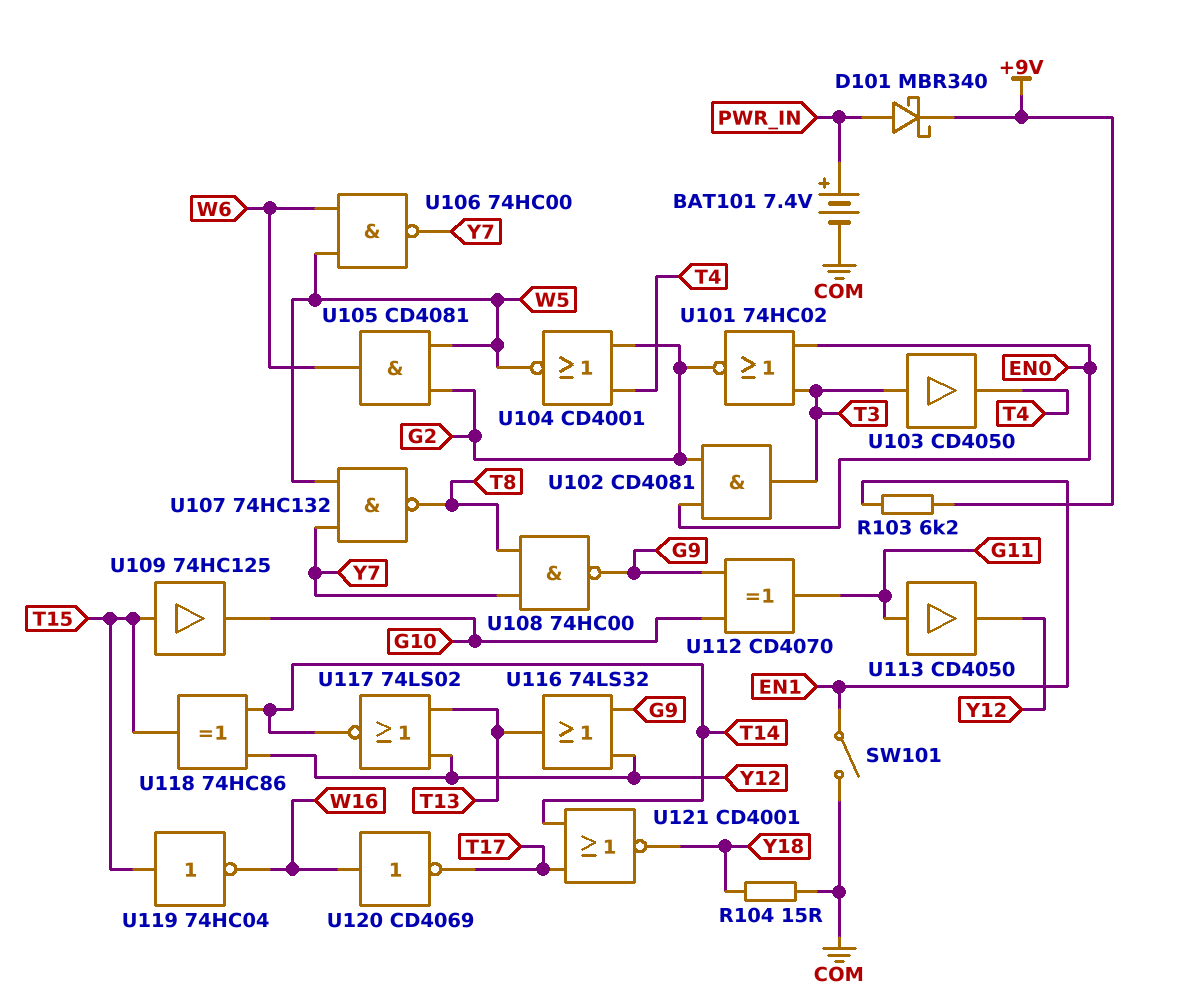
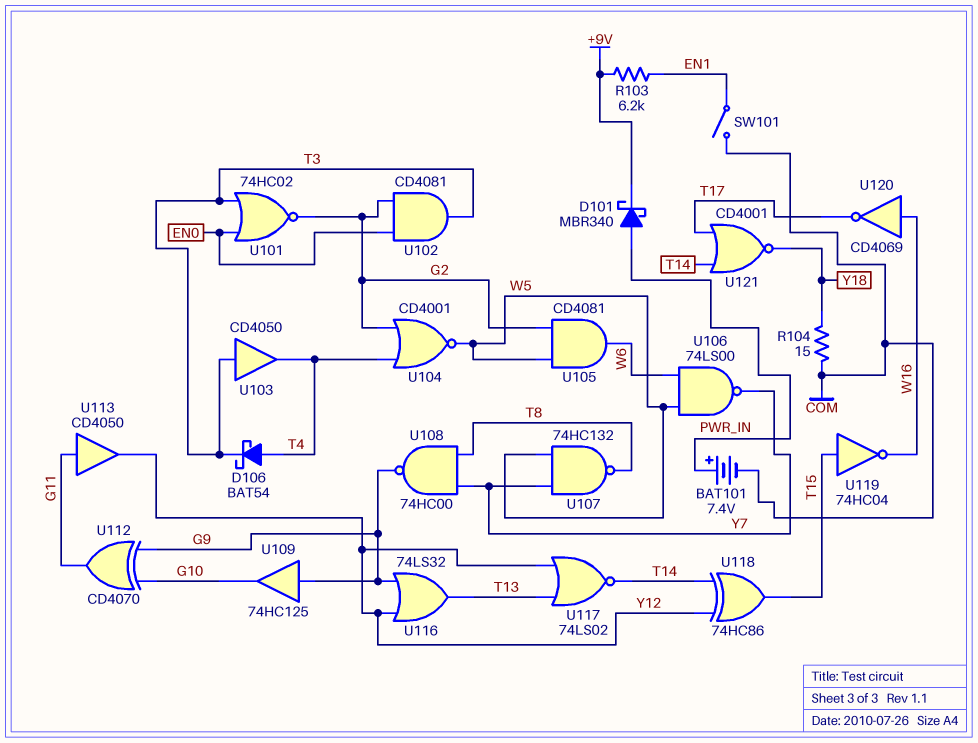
D106: none -> schottky BAT54 (A T4, K T3)
U106: NAND 74HC00 (in W5, in W6, out Y7) -> NAND 74LS00 (in W5, in W6, out Y7)
U109: buffer 74HC125 (in T15, out G10) -> buffer 74HC125 (in G9, out G10)

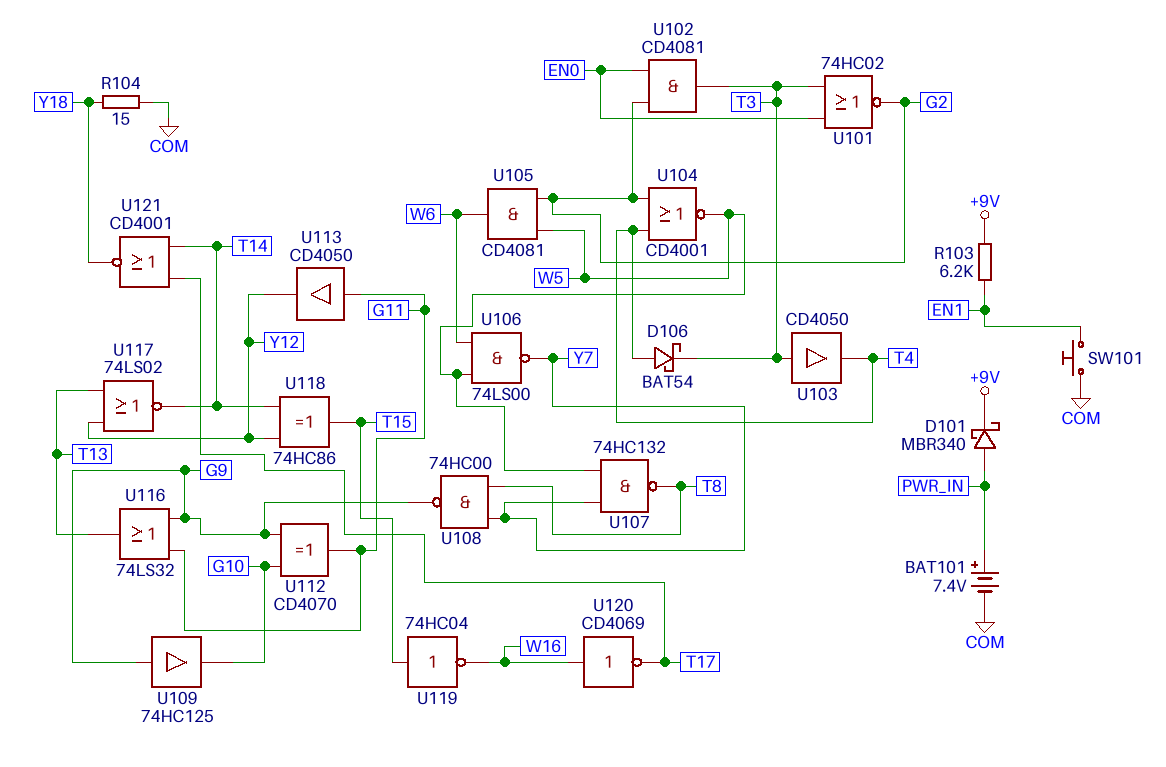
SW101: switch (COM, EN1) -> button (COM, EN1)
U116: OR 74LS32 (in G9, in Y12, out T13) -> OR 74LS32 (in G9, in G11, out T13)

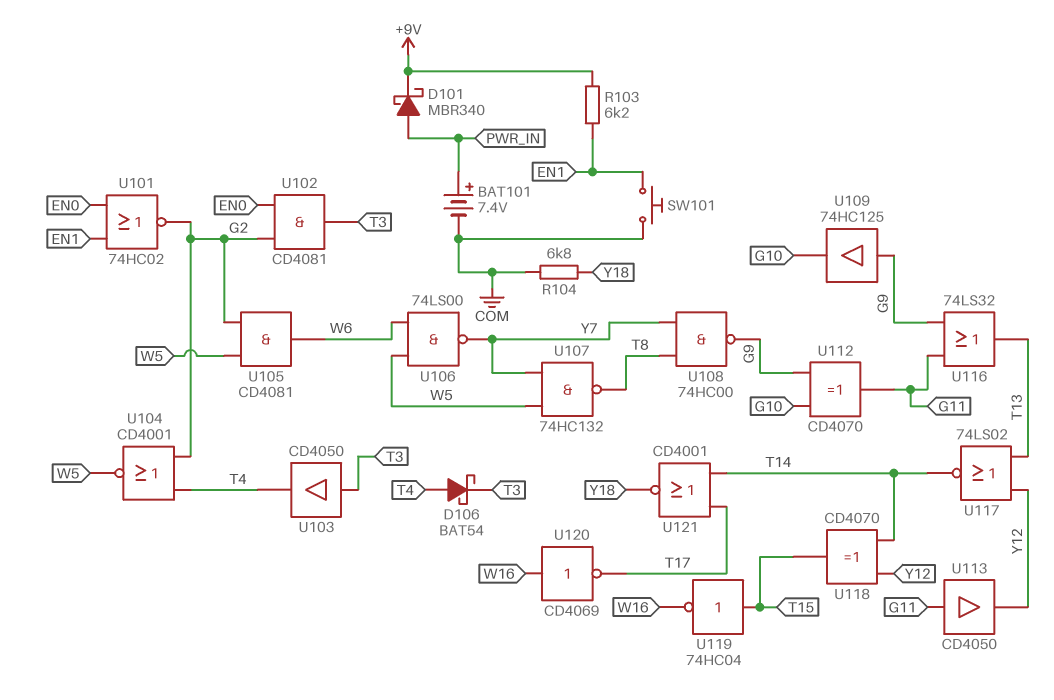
R104: 15 (COM, Y18) -> 6.8k (COM, Y18)
U101: NOR 74HC02 (in EN0, in T3, out G2) -> NOR 74HC02 (in EN0, in EN1, out G2)
U118: XOR 74HC86 (in T14, in Y12, out T15) -> XOR CD4070 (in T14, in Y12, out T15)

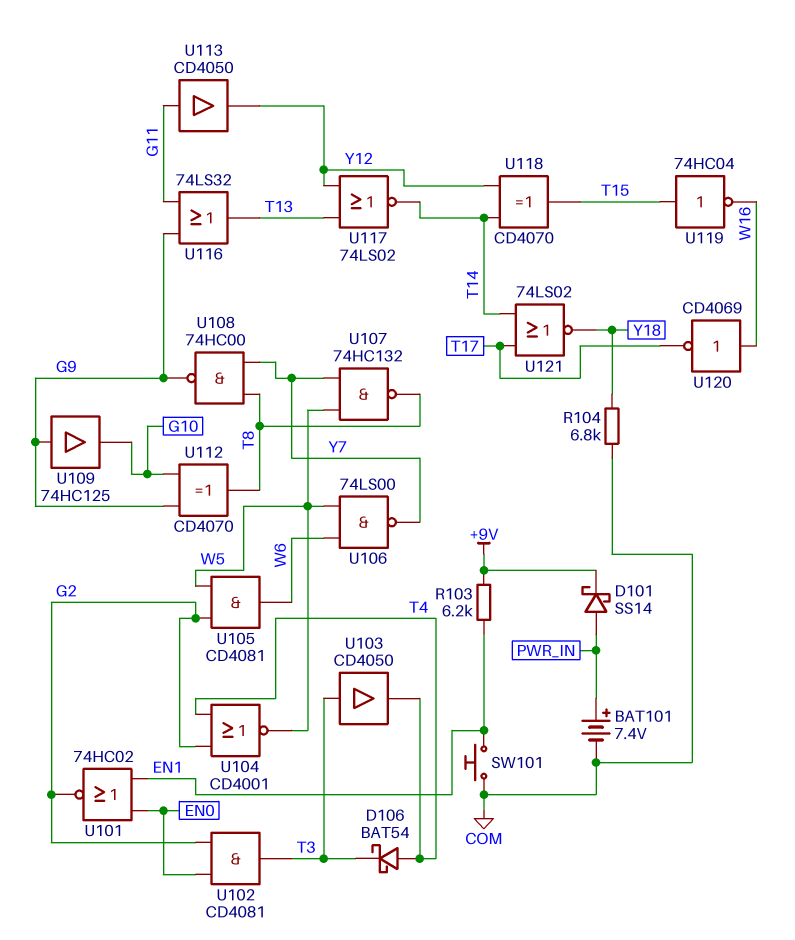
D101: schottky MBR340 (A PWR_IN, K +9V) -> schottky SS14 (A PWR_IN, K +9V)
U112: XOR CD4070 (in G9, in G10, out G11) -> XOR CD4070 (in G9, in G10, out T8)
U121: NOR CD4001 (in T14, in T17, out Y18) -> NOR 74LS02 (in T14, in T17, out Y18)

